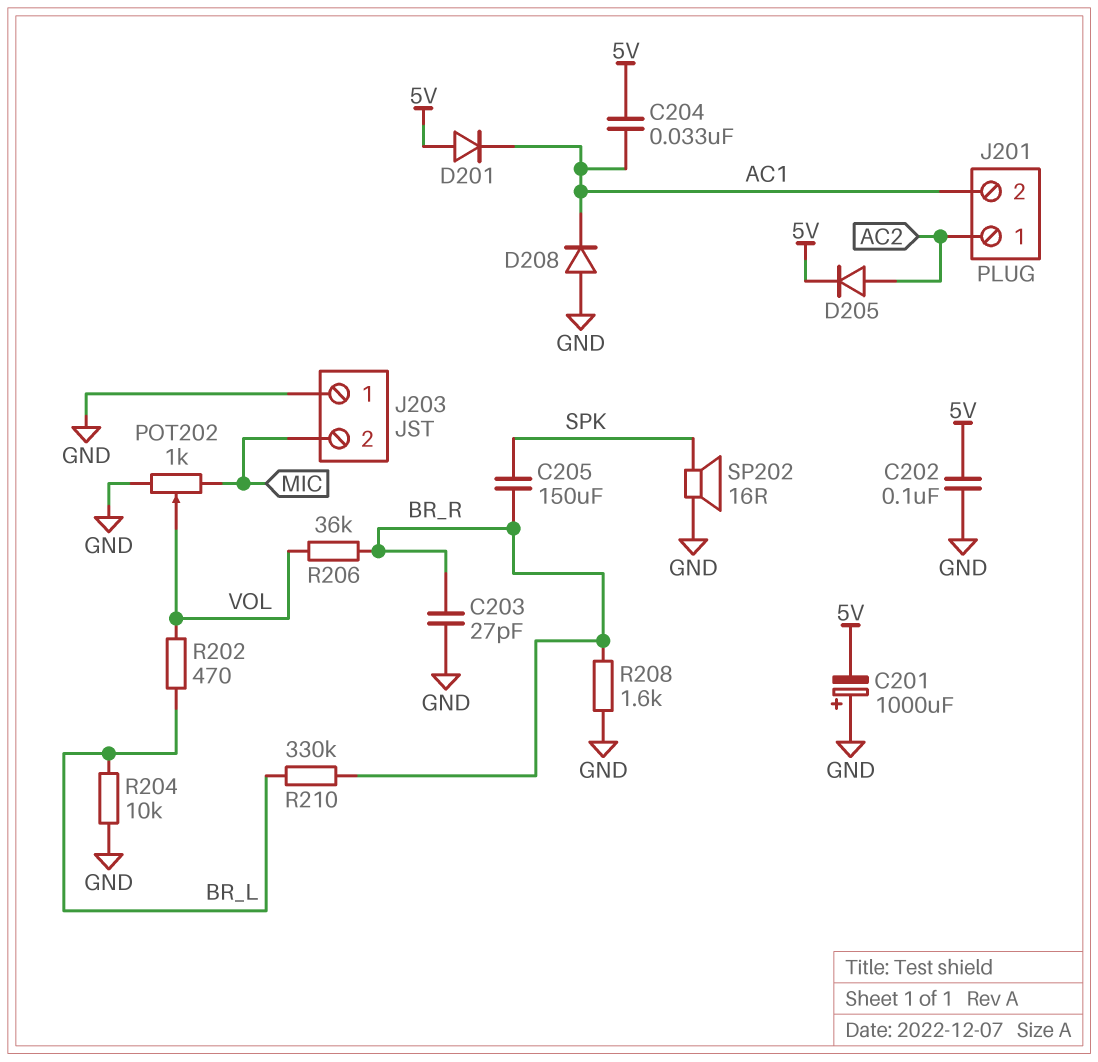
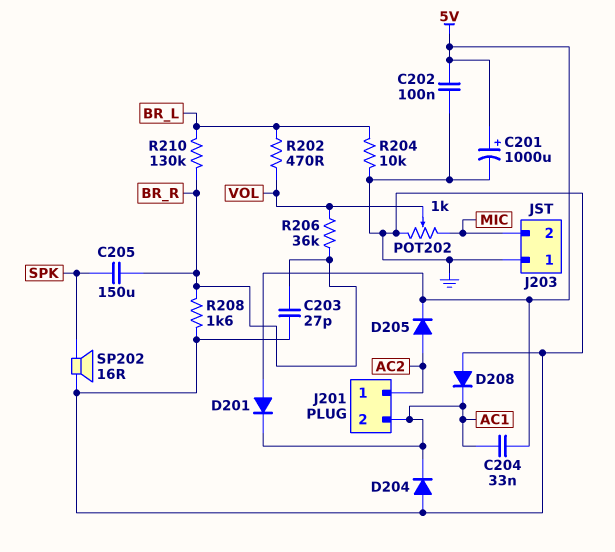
C201: 1000uF (plus GND, minus 5V) -> 1000uF (plus 5V, minus GND)
D204: none -> diode (A GND, K AC1)
R210: 330k (BR_L, BR_R) -> 130k (BR_L, BR_R)

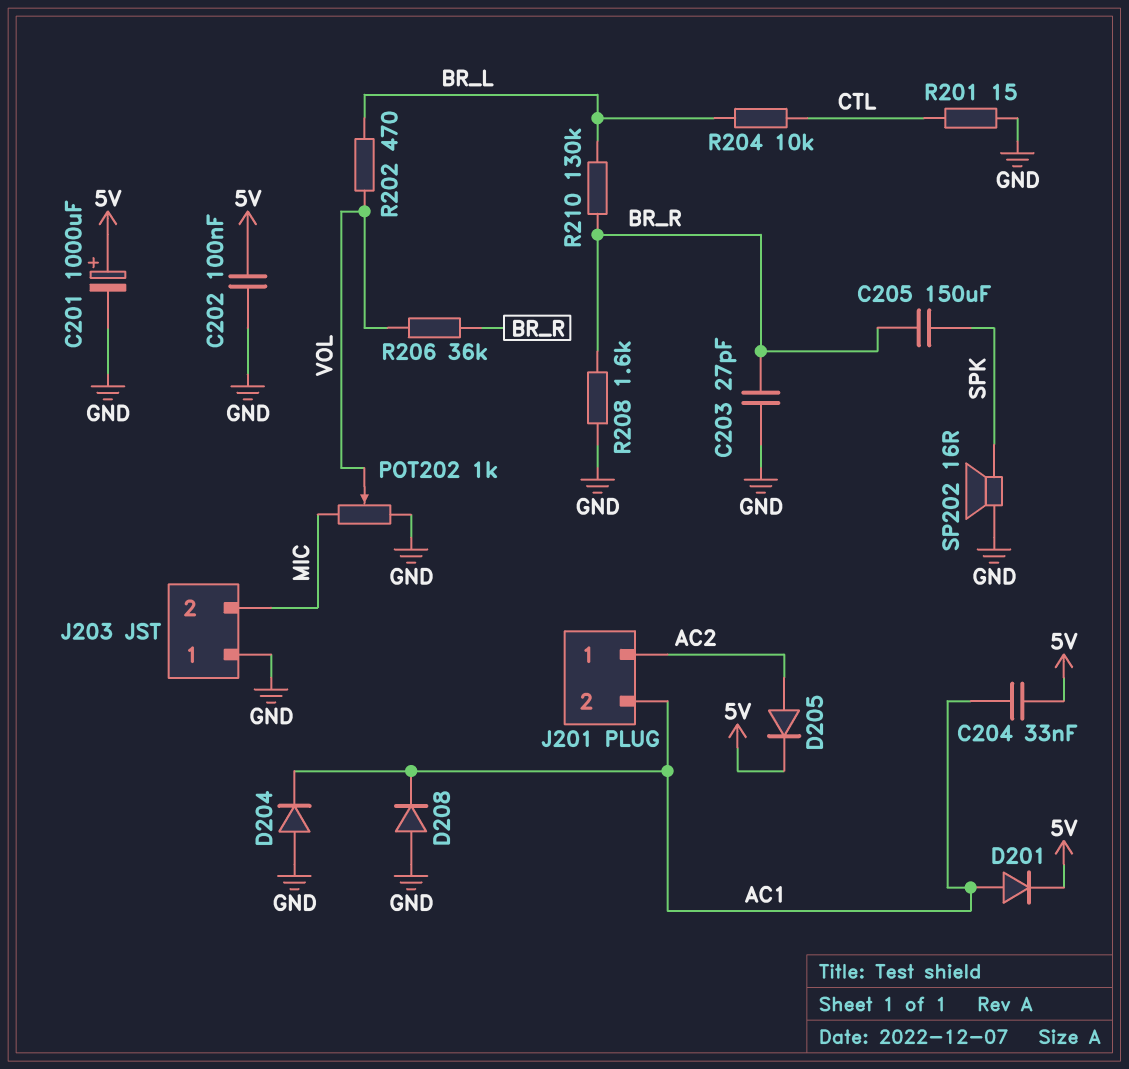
D201: diode (A 5V, K AC1) -> diode (A AC1, K 5V)
R201: none -> 15 (CTL, GND)
R204: 10k (BR_L, GND) -> 10k (BR_L, CTL)

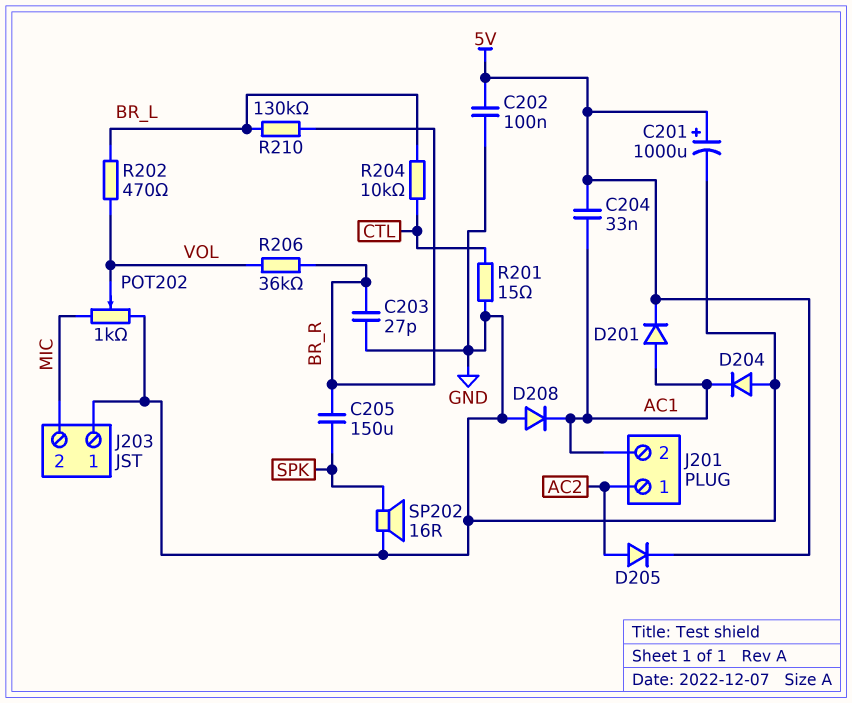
R208: 1.6k (BR_R, GND) -> none

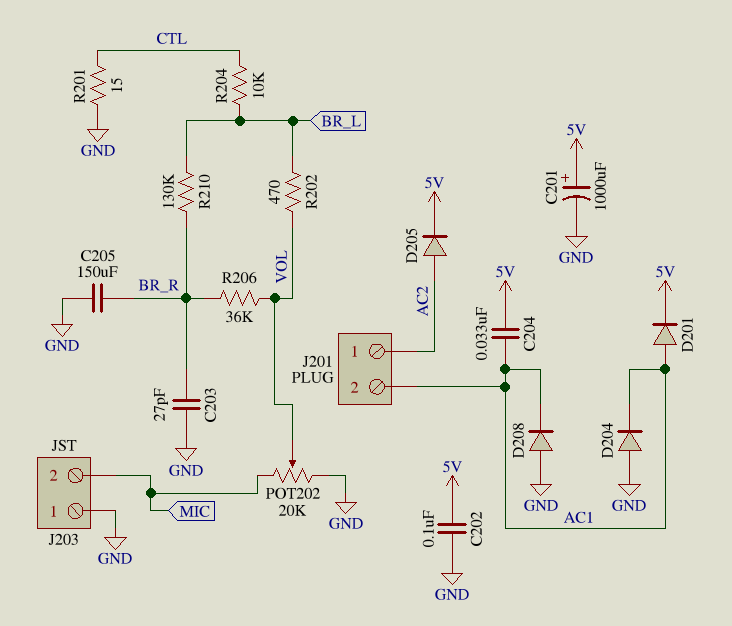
C205: 150uF (BR_R, SPK) -> 150uF (BR_R, GND)
POT202: 1k (GND, MIC, wiper VOL) -> 20k (GND, MIC, wiper VOL)
SP202: speaker 16R (GND, SPK) -> none

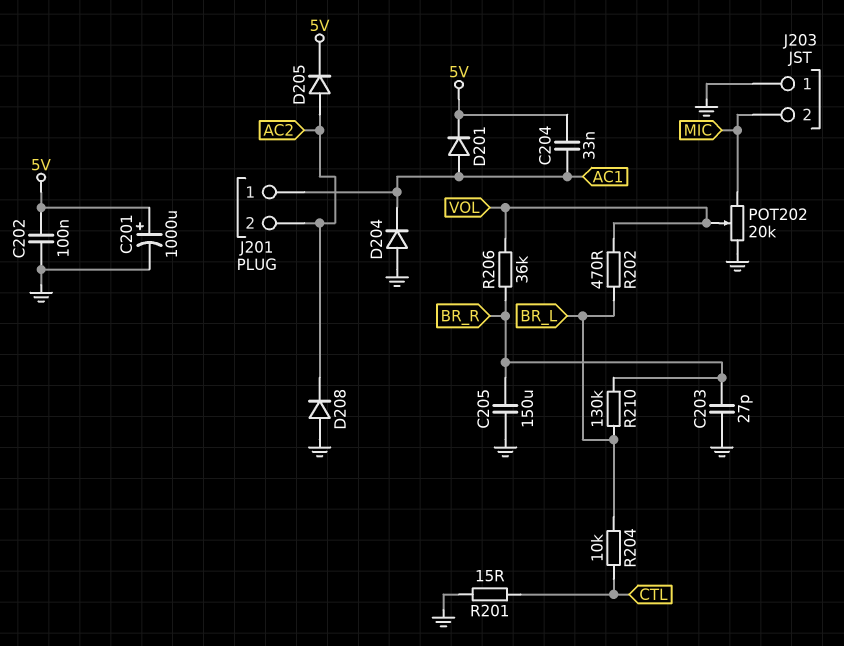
D208: diode (A GND, K AC1) -> diode (A GND, K AC2)
J201 pin 1: AC2 -> AC1
J201 pin 2: AC1 -> AC2

